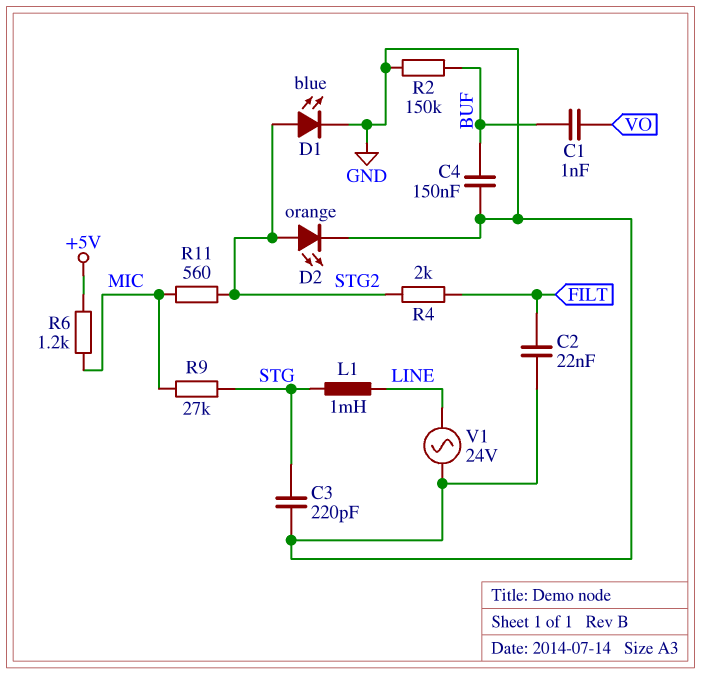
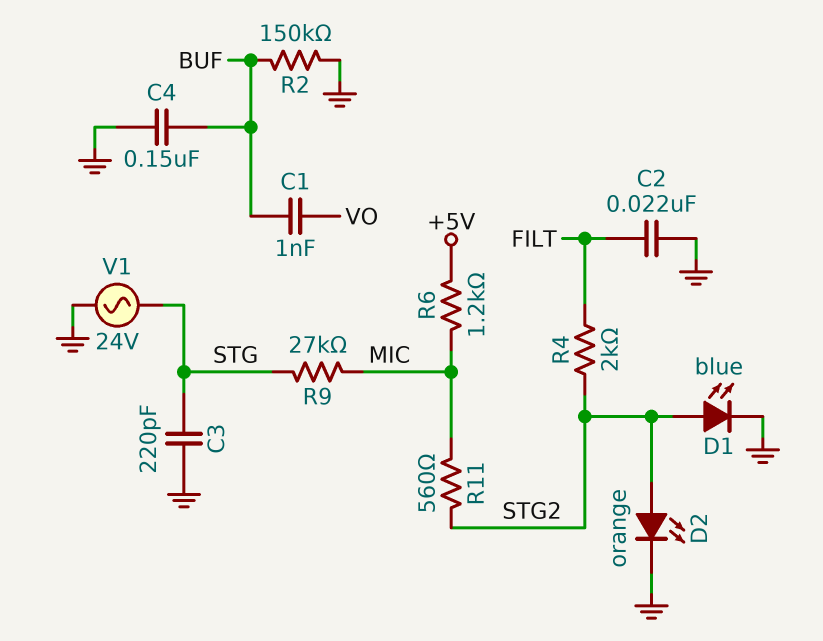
L1: 1mH (LINE, STG) -> none
V1: AC 24V (GND, LINE) -> AC 24V (GND, STG)

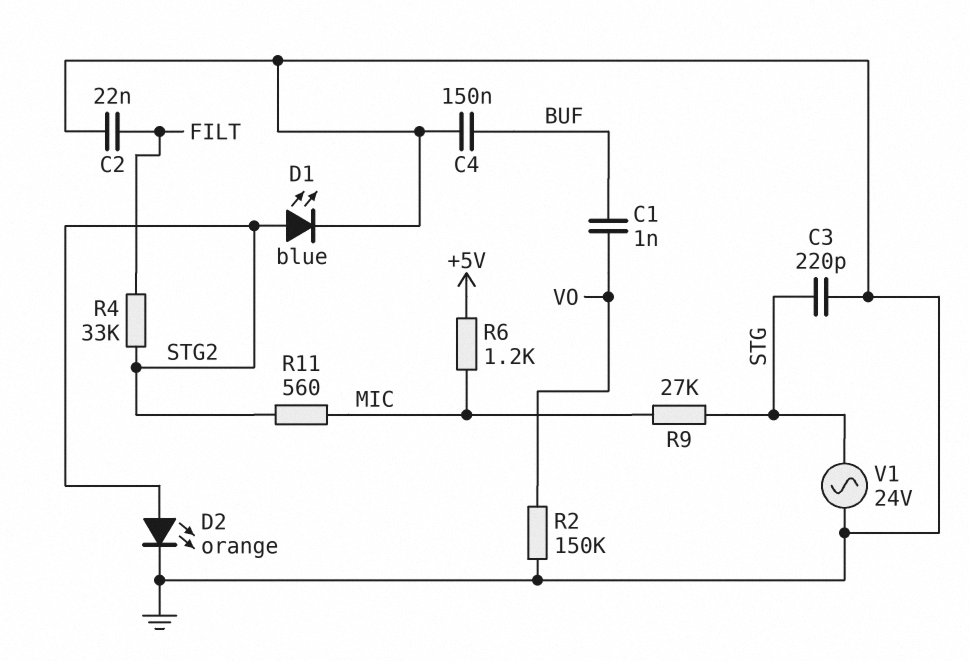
R2: 150k (BUF, GND) -> 150k (GND, VO)
R4: 2k (FILT, STG2) -> 33k (FILT, STG2)

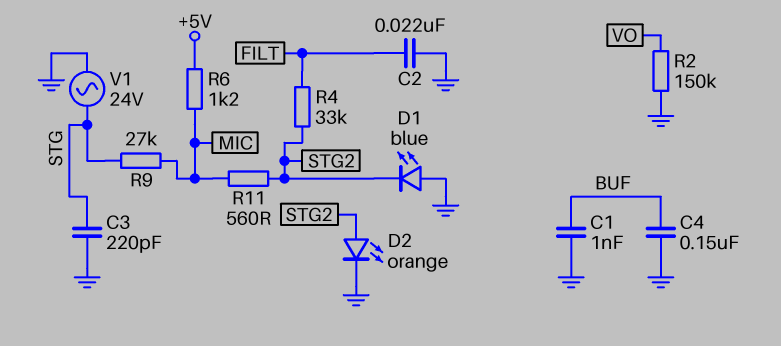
C1: 1nF (BUF, VO) -> 1nF (BUF, GND)
D1: LED blue (A STG2, K GND) -> LED blue (A GND, K STG2)

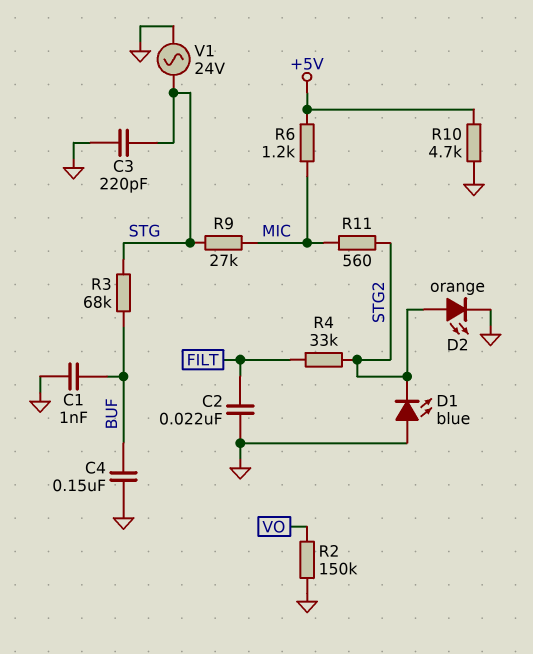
R3: none -> 68k (BUF, STG)
R10: none -> 4.7k (+5V, GND)

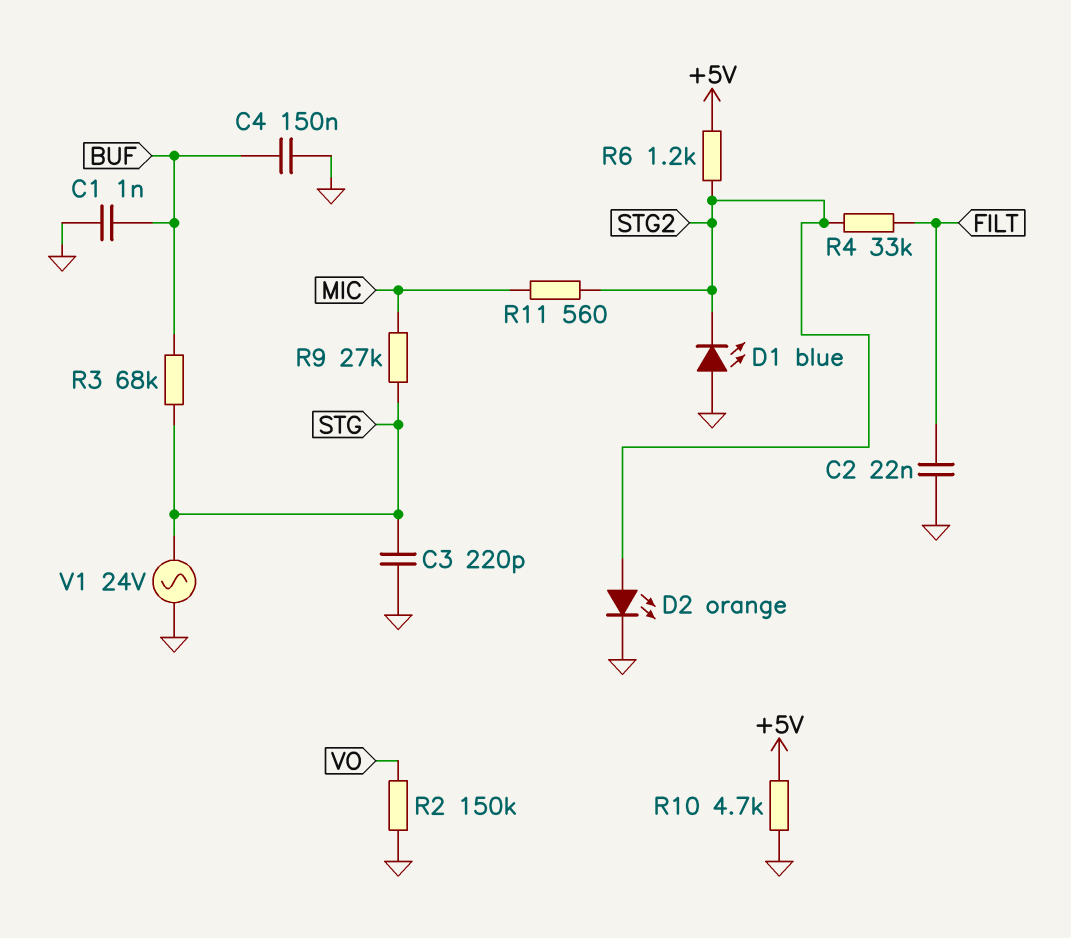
R6: 1.2k (+5V, MIC) -> 1.2k (+5V, STG2)

